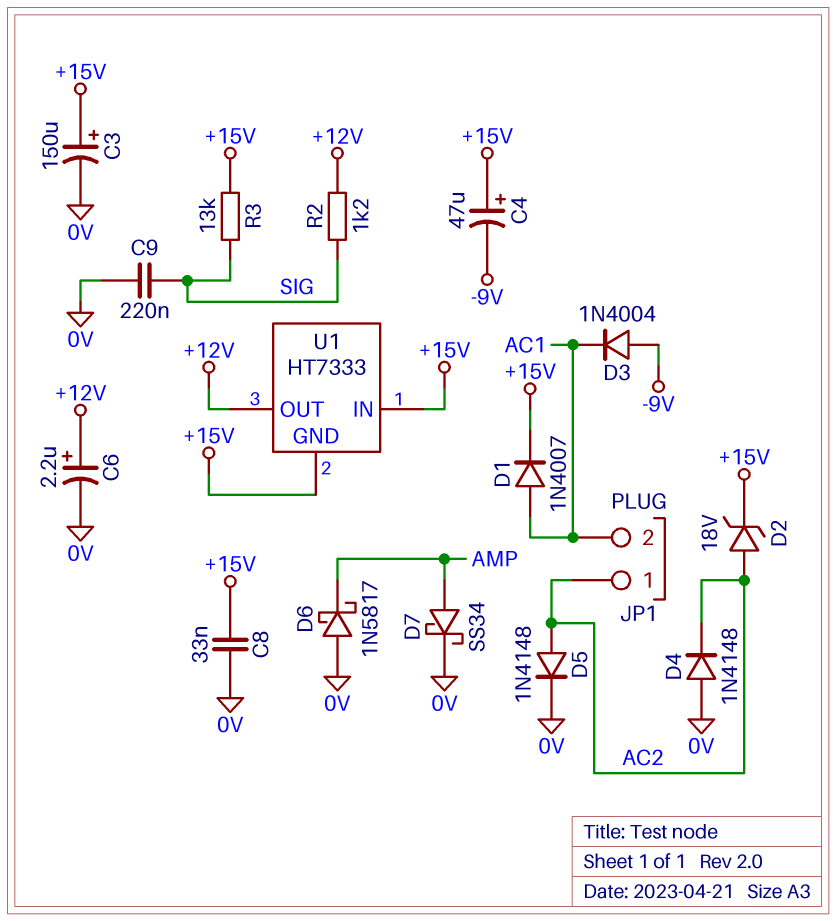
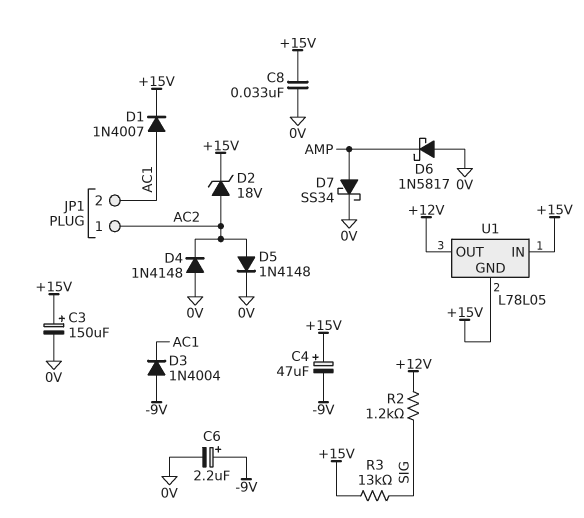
C6: 2.2uF (plus +12V, minus 0V) -> 2.2uF (plus -9V, minus 0V)
C9: 220nF (0V, SIG) -> none
U1: HT7333 -> L78L05

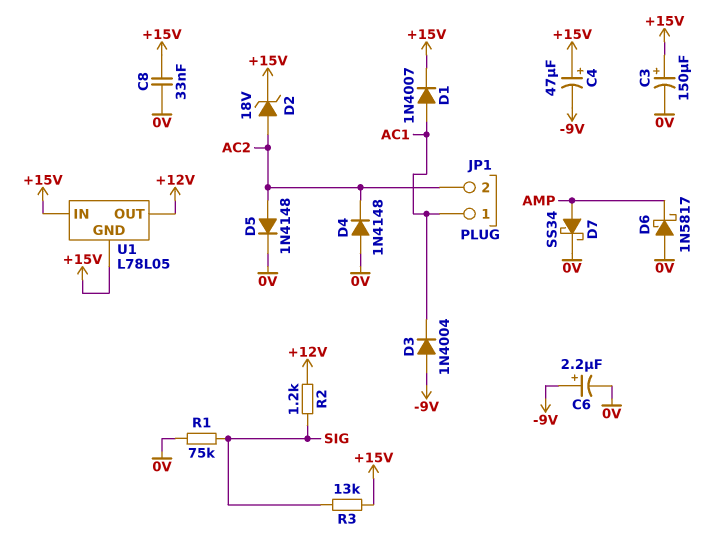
JP1 pin 1: AC2 -> AC1
JP1 pin 2: AC1 -> AC2
R1: none -> 75k (0V, SIG)

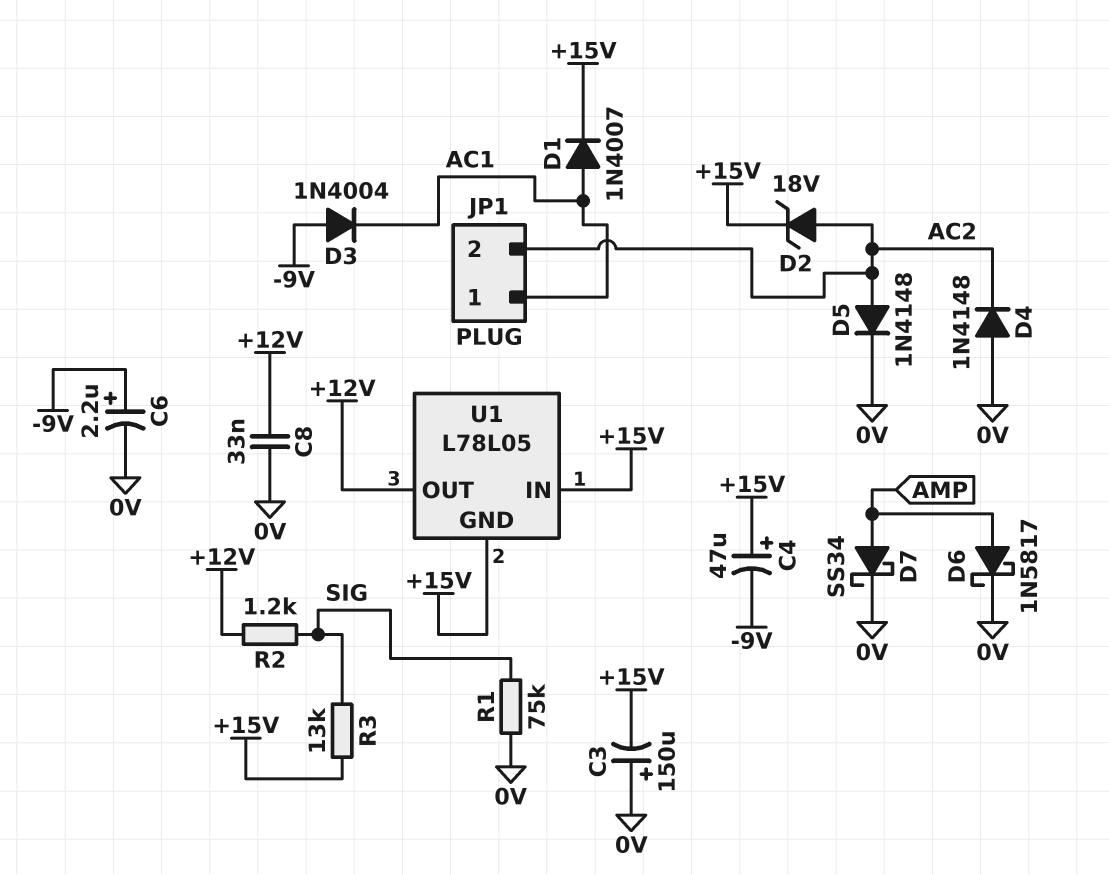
C3: 150uF (plus +15V, minus 0V) -> 150uF (plus 0V, minus +15V)
C8: 33nF (+15V, 0V) -> 33nF (+12V, 0V)
D6: schottky 1N5817 (A 0V, K AMP) -> schottky 1N5817 (A AMP, K 0V)

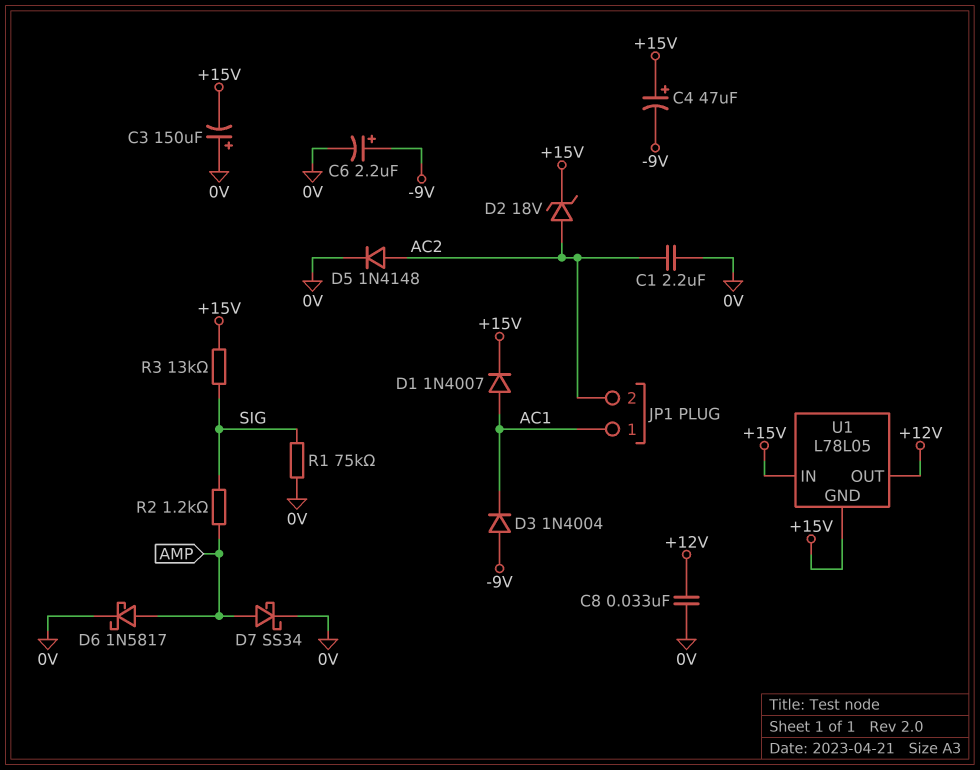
C1: none -> 2.2uF (0V, AC2)
D4: diode 1N4148 (A 0V, K AC2) -> none
R2: 1.2k (+12V, SIG) -> 1.2k (AMP, SIG)

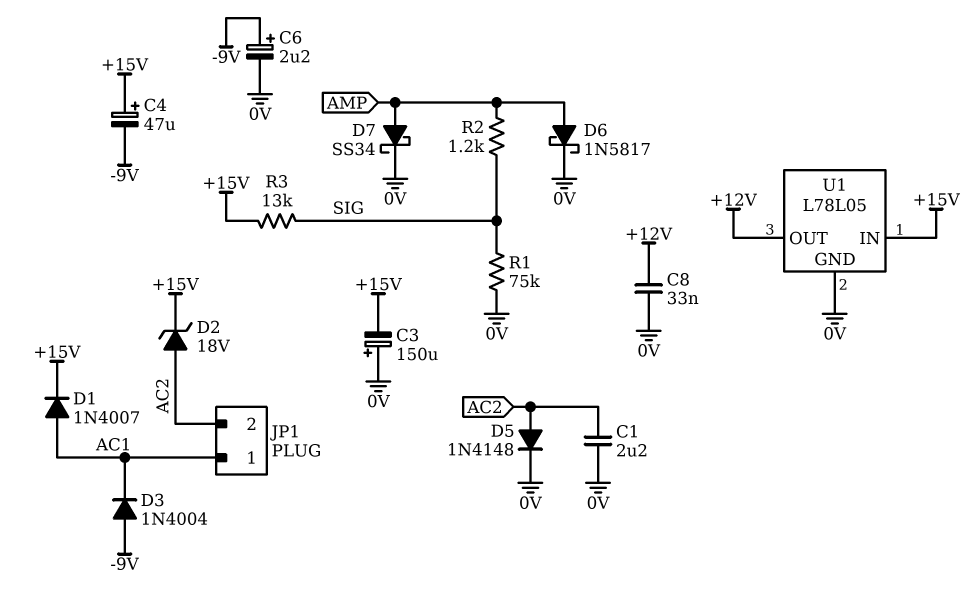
U1 pin GND: +15V -> 0V

